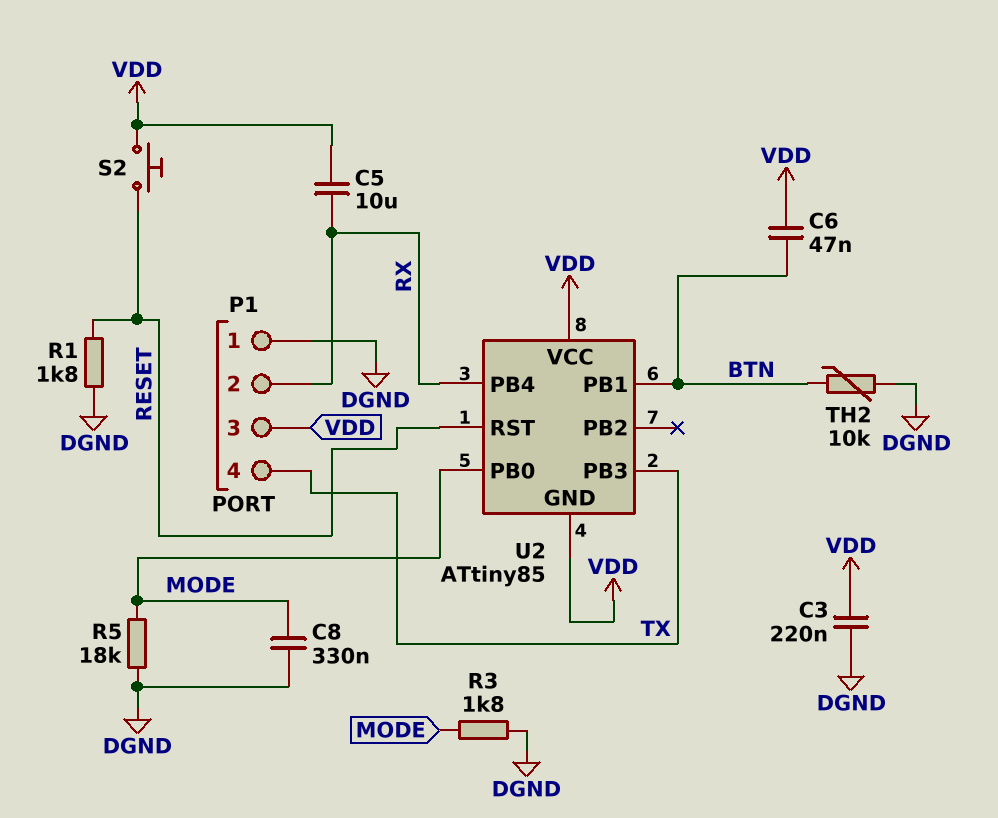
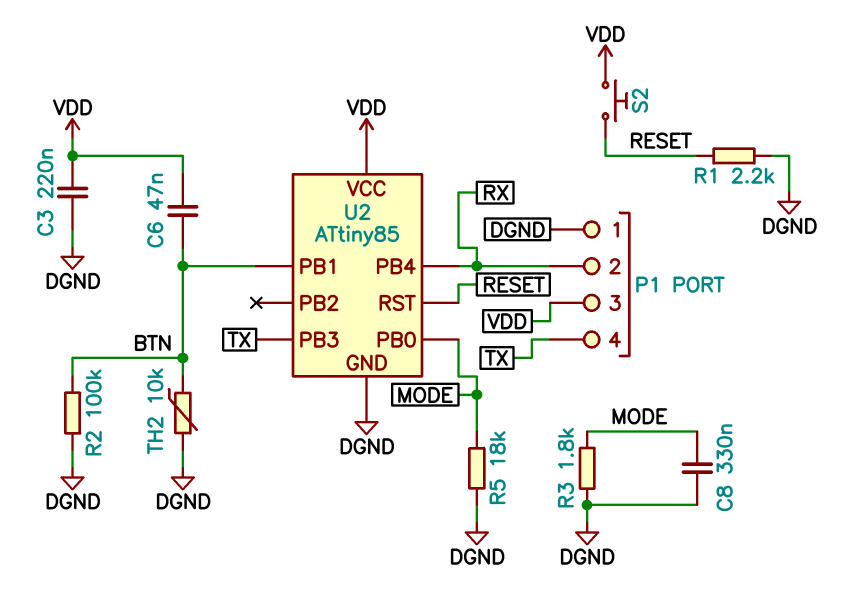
C5: 10uF (RX, VDD) -> none
R1: 1.8k (DGND, RESET) -> 2.2k (DGND, RESET)
R2: none -> 100k (BTN, DGND)
U2 pin GND: VDD -> DGND

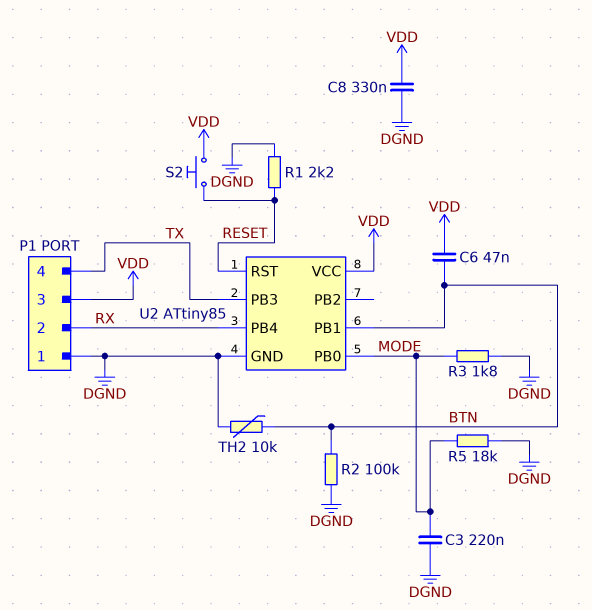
C3: 220nF (DGND, VDD) -> 220nF (DGND, MODE)
C8: 330nF (DGND, MODE) -> 330nF (DGND, VDD)

